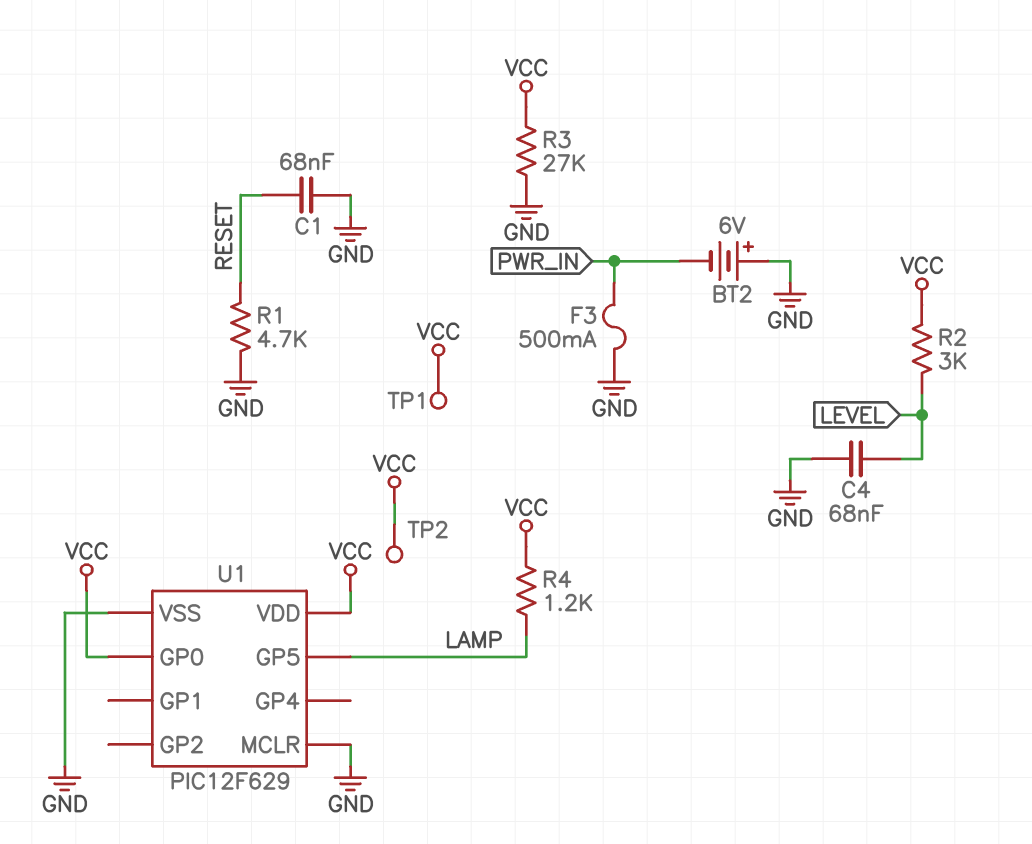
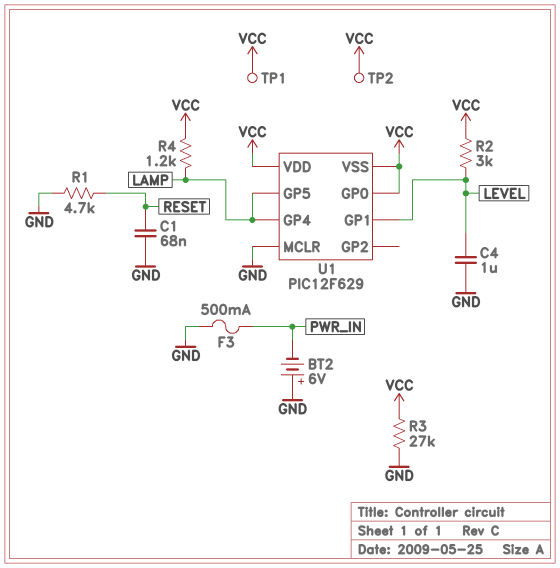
C4: 68nF (GND, LEVEL) -> 1uF (GND, LEVEL)
U1 pin GP1: none -> LEVEL
U1 pin GP4: none -> LAMP
U1 pin VSS: GND -> VCC

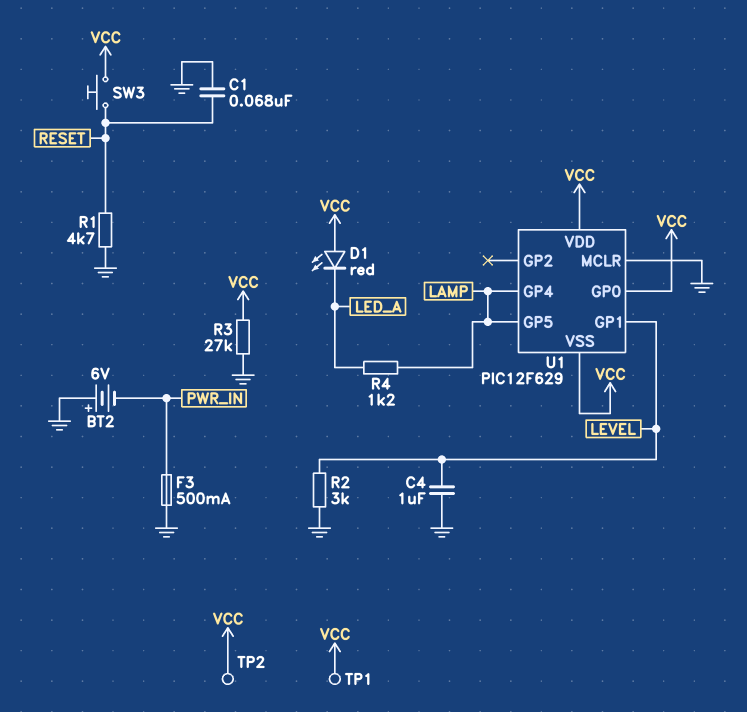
D1: none -> LED red (A VCC, K LED_A)
R2: 3k (LEVEL, VCC) -> 3k (GND, LEVEL)
R4: 1.2k (LAMP, VCC) -> 1.2k (LAMP, LED_A)
SW3: none -> button (RESET, VCC)

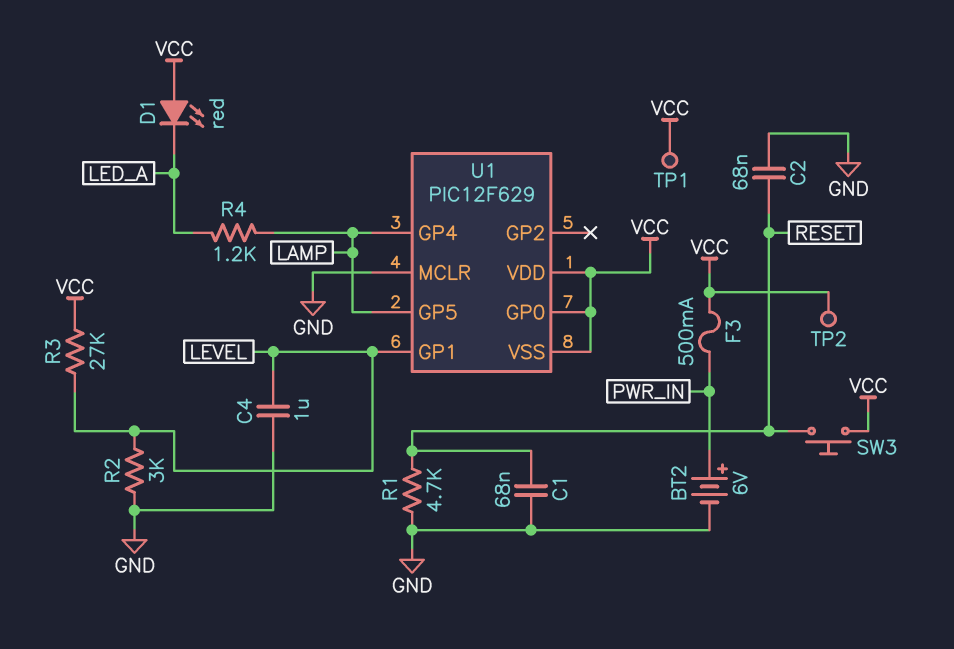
BT2: 6V (plus GND, minus PWR_IN) -> 6V (plus PWR_IN, minus GND)
C2: none -> 68nF (GND, RESET)
F3: 500mA (GND, PWR_IN) -> 500mA (PWR_IN, VCC)
R3: 27k (GND, VCC) -> 27k (LEVEL, VCC)

